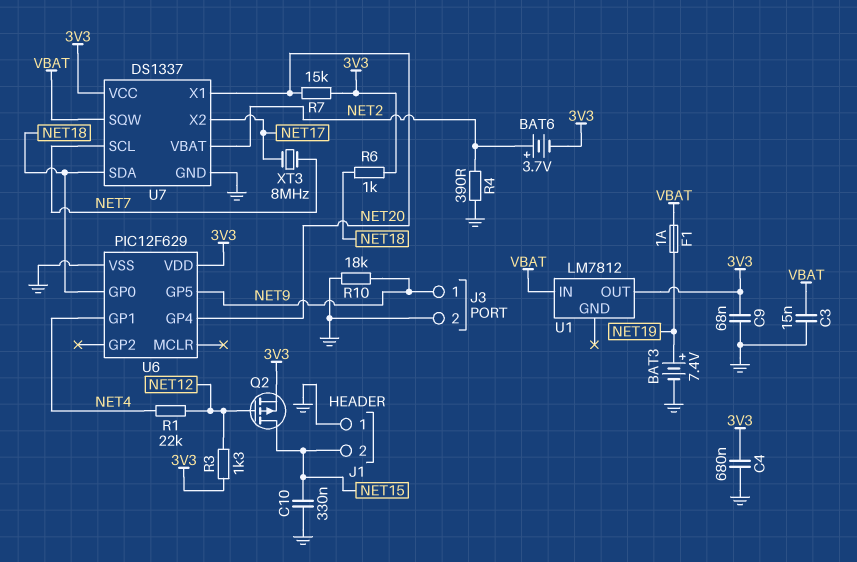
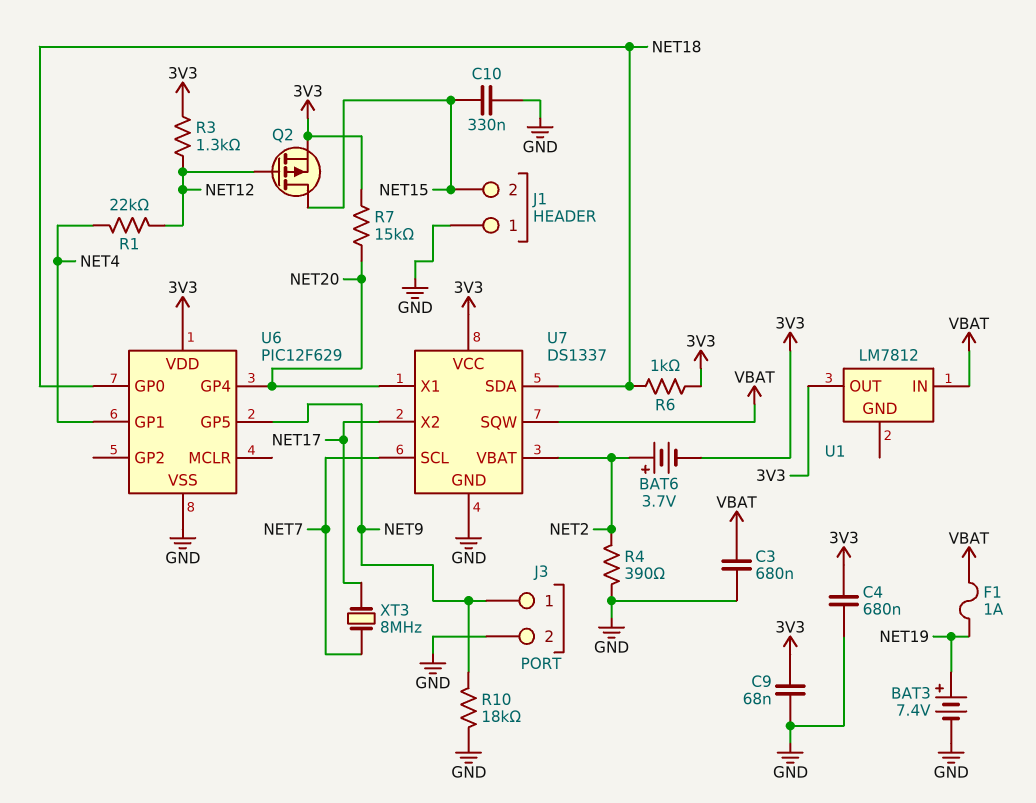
C3: 15nF (GND, VBAT) -> 680nF (GND, VBAT)

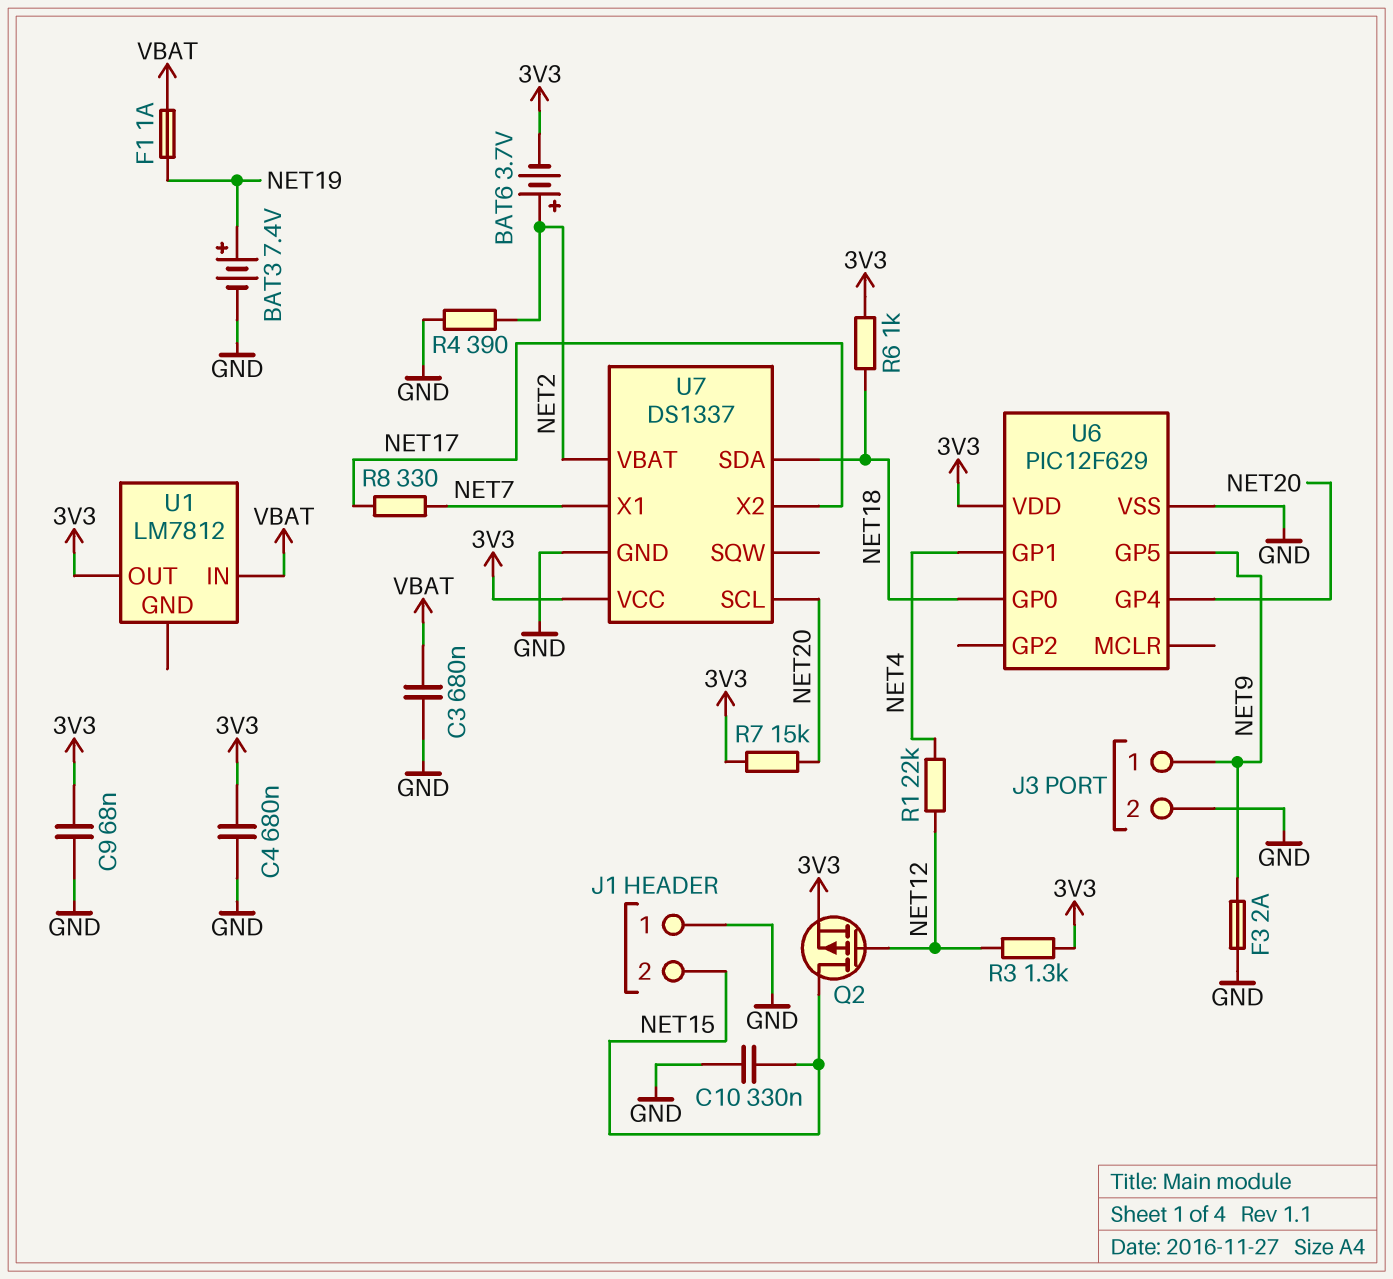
F3: none -> 2A (GND, NET9)
R8: none -> 330 (NET7, NET17)
R10: 18k (GND, NET9) -> none
U7 pin SCL: NET7 -> NET20
U7 pin SQW: VBAT -> none
U7 pin X1: NET20 -> NET7
XT3: 8MHz (NET7, NET17) -> none

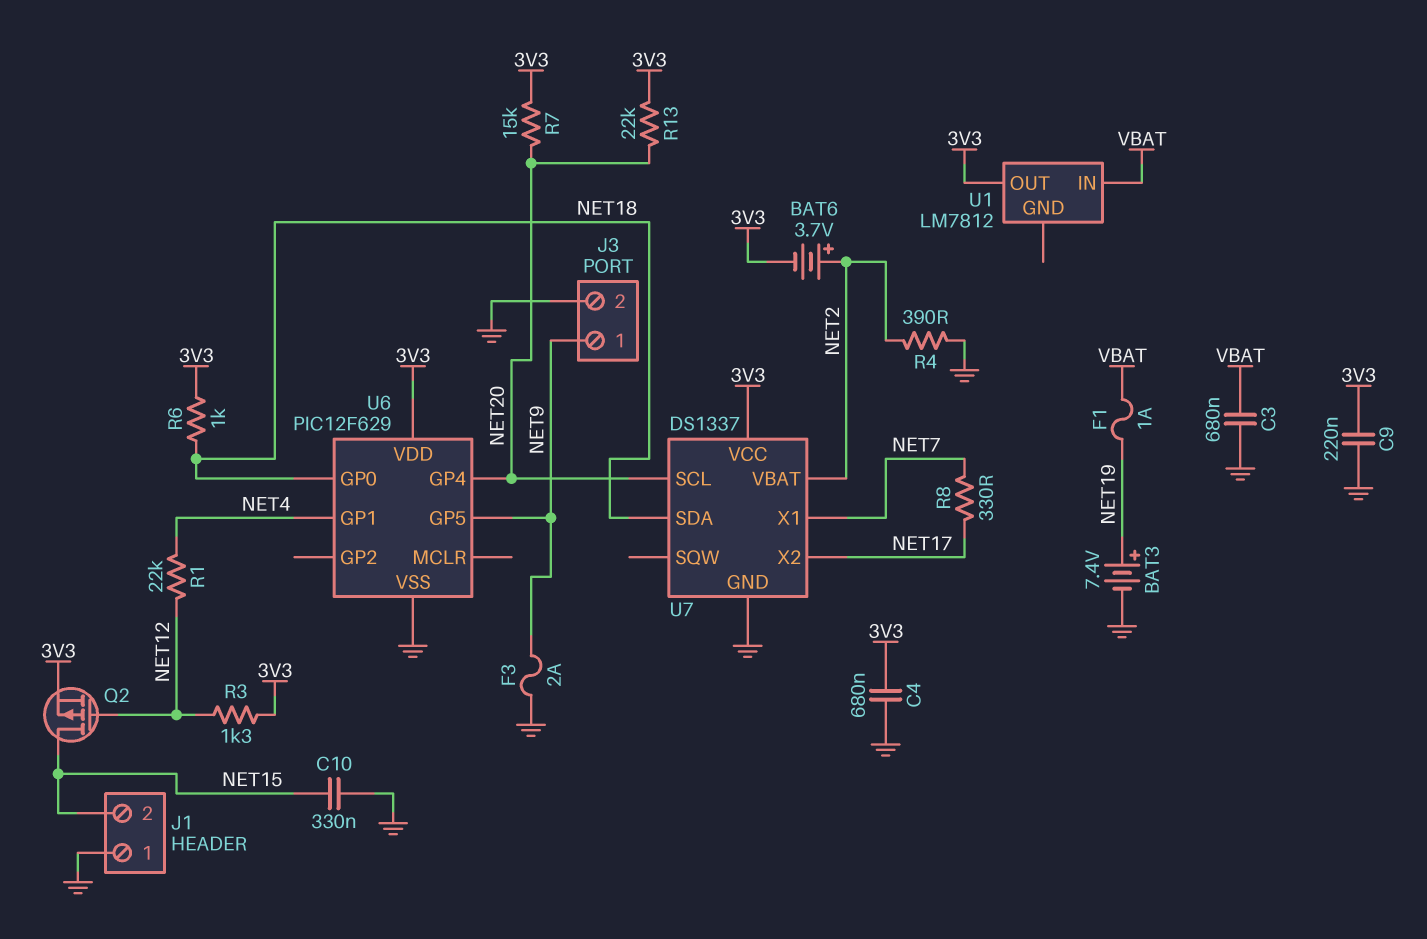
C9: 68nF (3V3, GND) -> 220nF (3V3, GND)
R13: none -> 22k (3V3, NET20)

